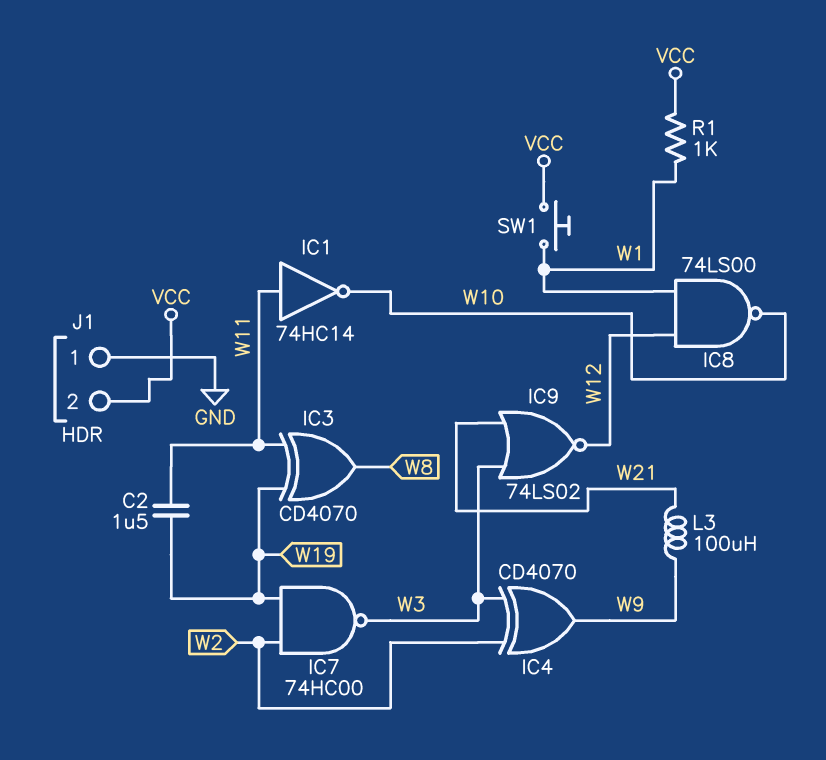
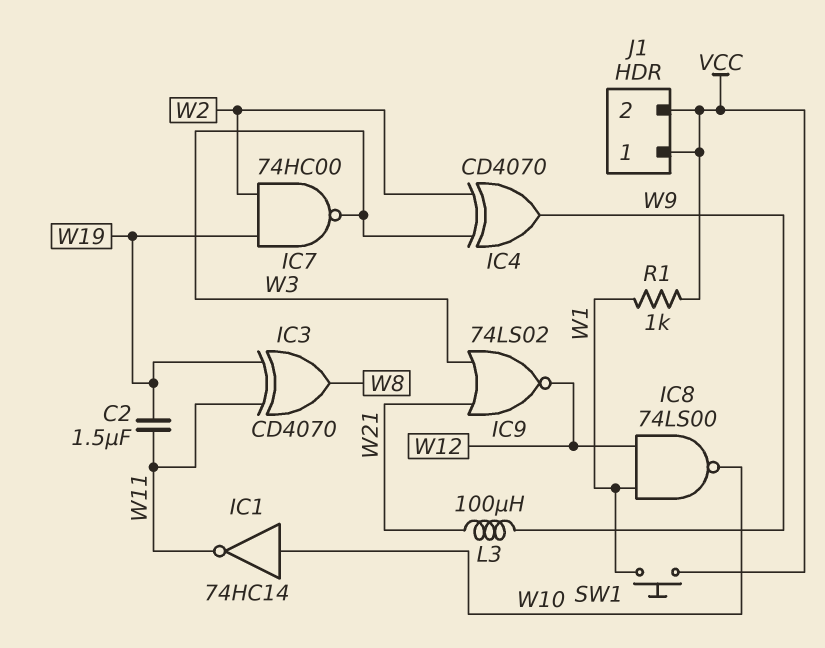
IC1: NOT 74HC14 (in W11, out W10) -> NOT 74HC14 (in W10, out W11)
J1 pin 1: GND -> VCC

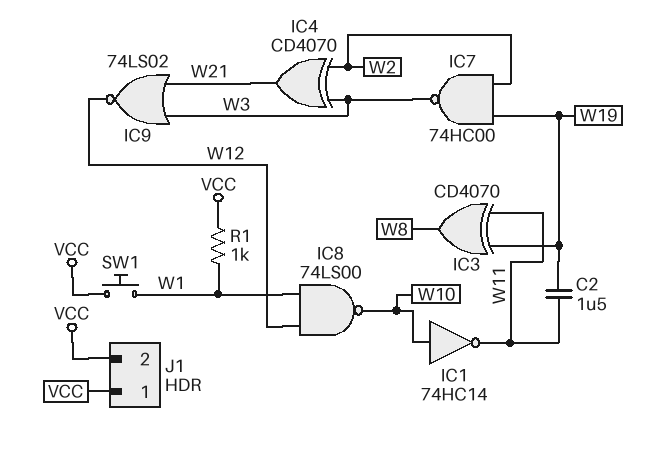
IC4: XOR CD4070 (in W2, in W3, out W9) -> XOR CD4070 (in W2, in W3, out W21)
L3: 100uH (W9, W21) -> none

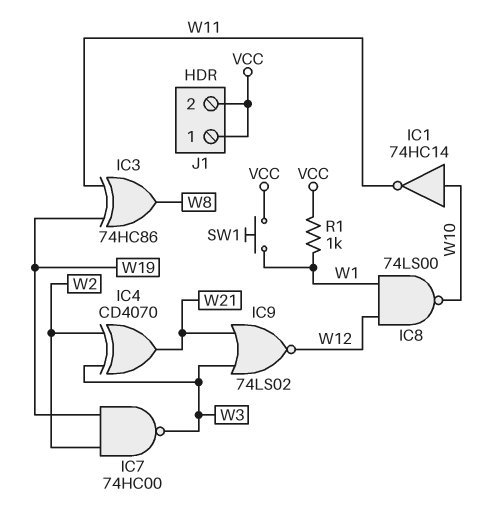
C2: 1.5uF (W11, W19) -> none
IC3: XOR CD4070 (in W11, in W19, out W8) -> XOR 74HC86 (in W11, in W19, out W8)

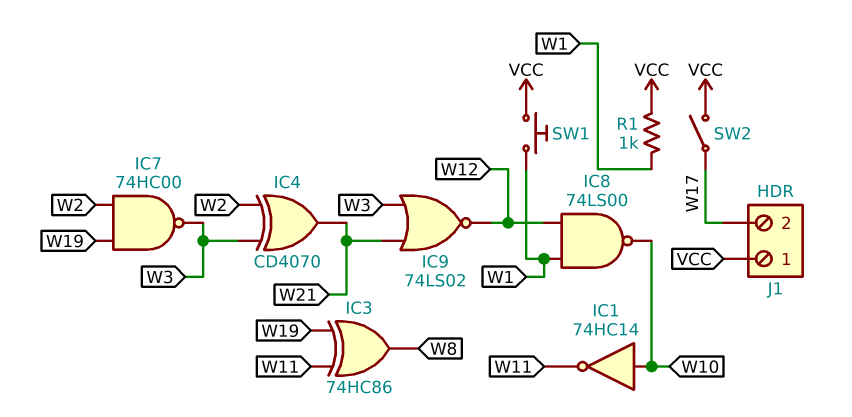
J1 pin 2: VCC -> W17
SW2: none -> switch (VCC, W17)

